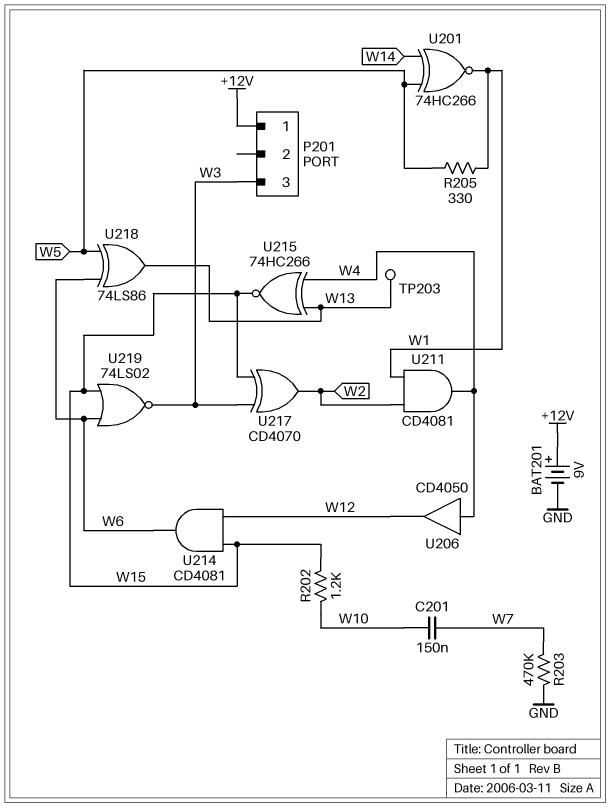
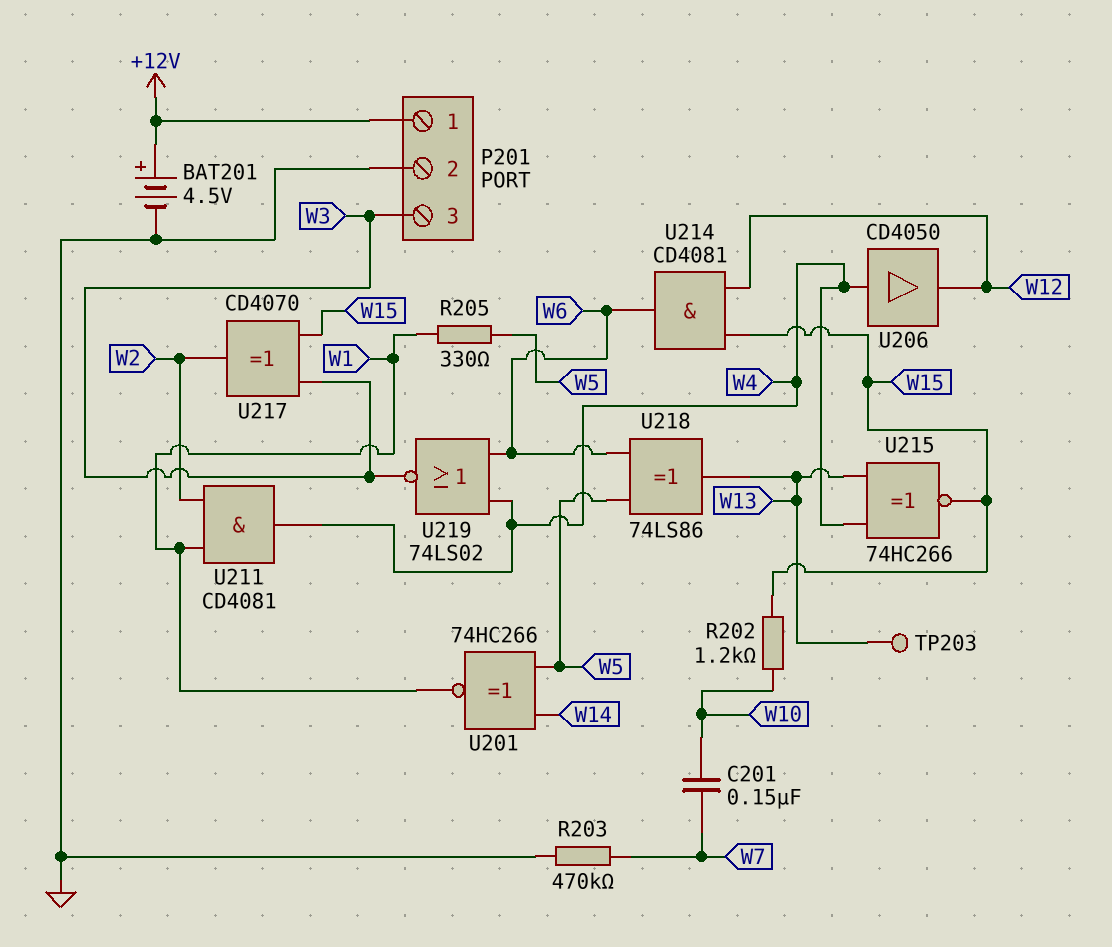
BAT201: 9V (plus +12V, minus GND) -> 4.5V (plus +12V, minus GND)
P201 pin 2: none -> GND
U219: NOR 74LS02 (in W6, in W15, out W3) -> NOR 74LS02 (in W4, in W6, out W3)

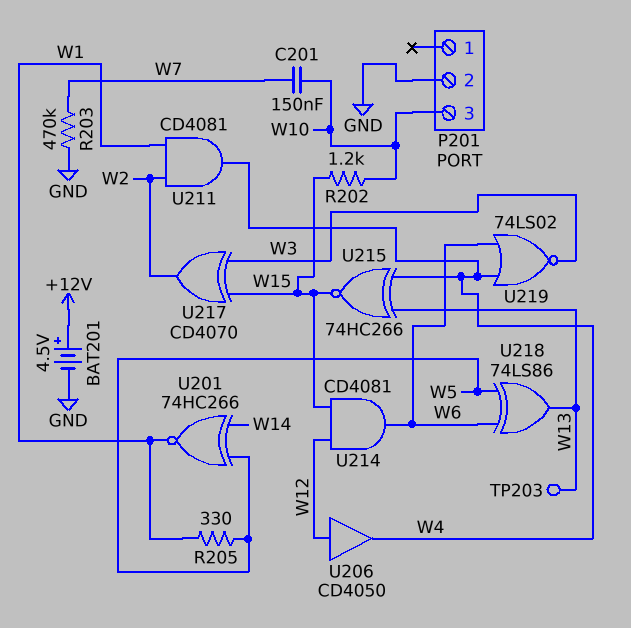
P201 pin 1: +12V -> none
P201 pin 3: W3 -> W10
U206: buffer CD4050 (in W4, out W12) -> buffer CD4050 (in W12, out W4)

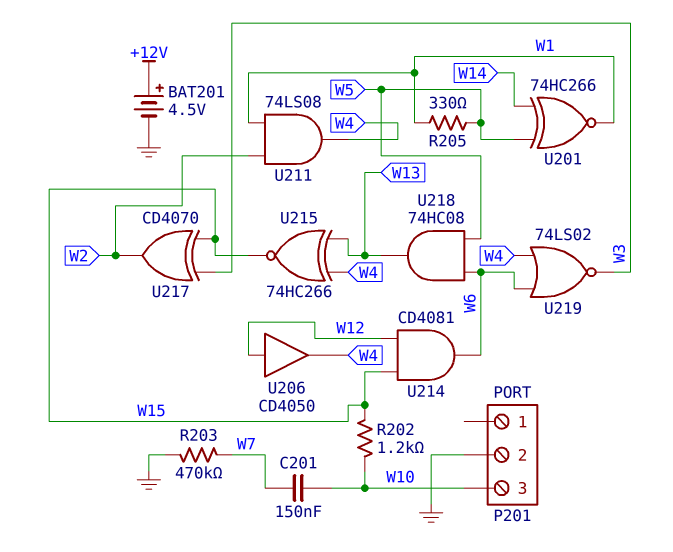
TP203: test point (W13) -> none
U211: AND CD4081 (in W1, in W2, out W4) -> AND 74LS08 (in W1, in W2, out W4)
U218: XOR 74LS86 (in W5, in W6, out W13) -> AND 74HC08 (in W5, in W6, out W13)

